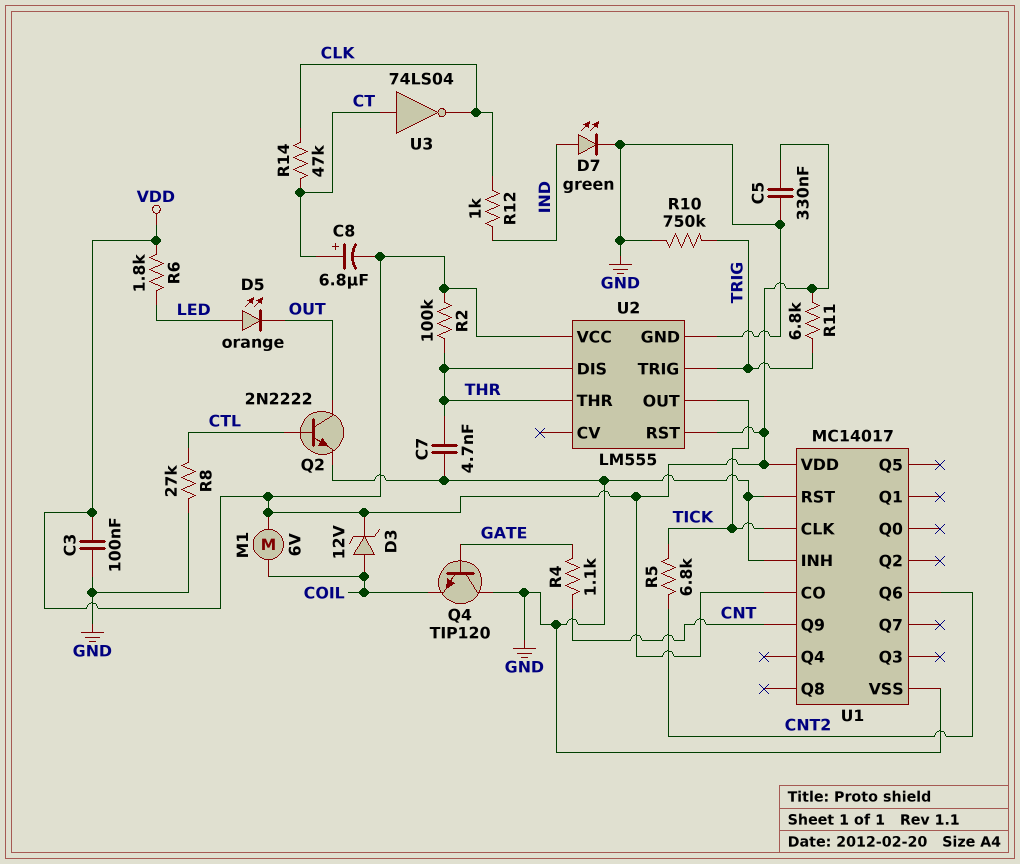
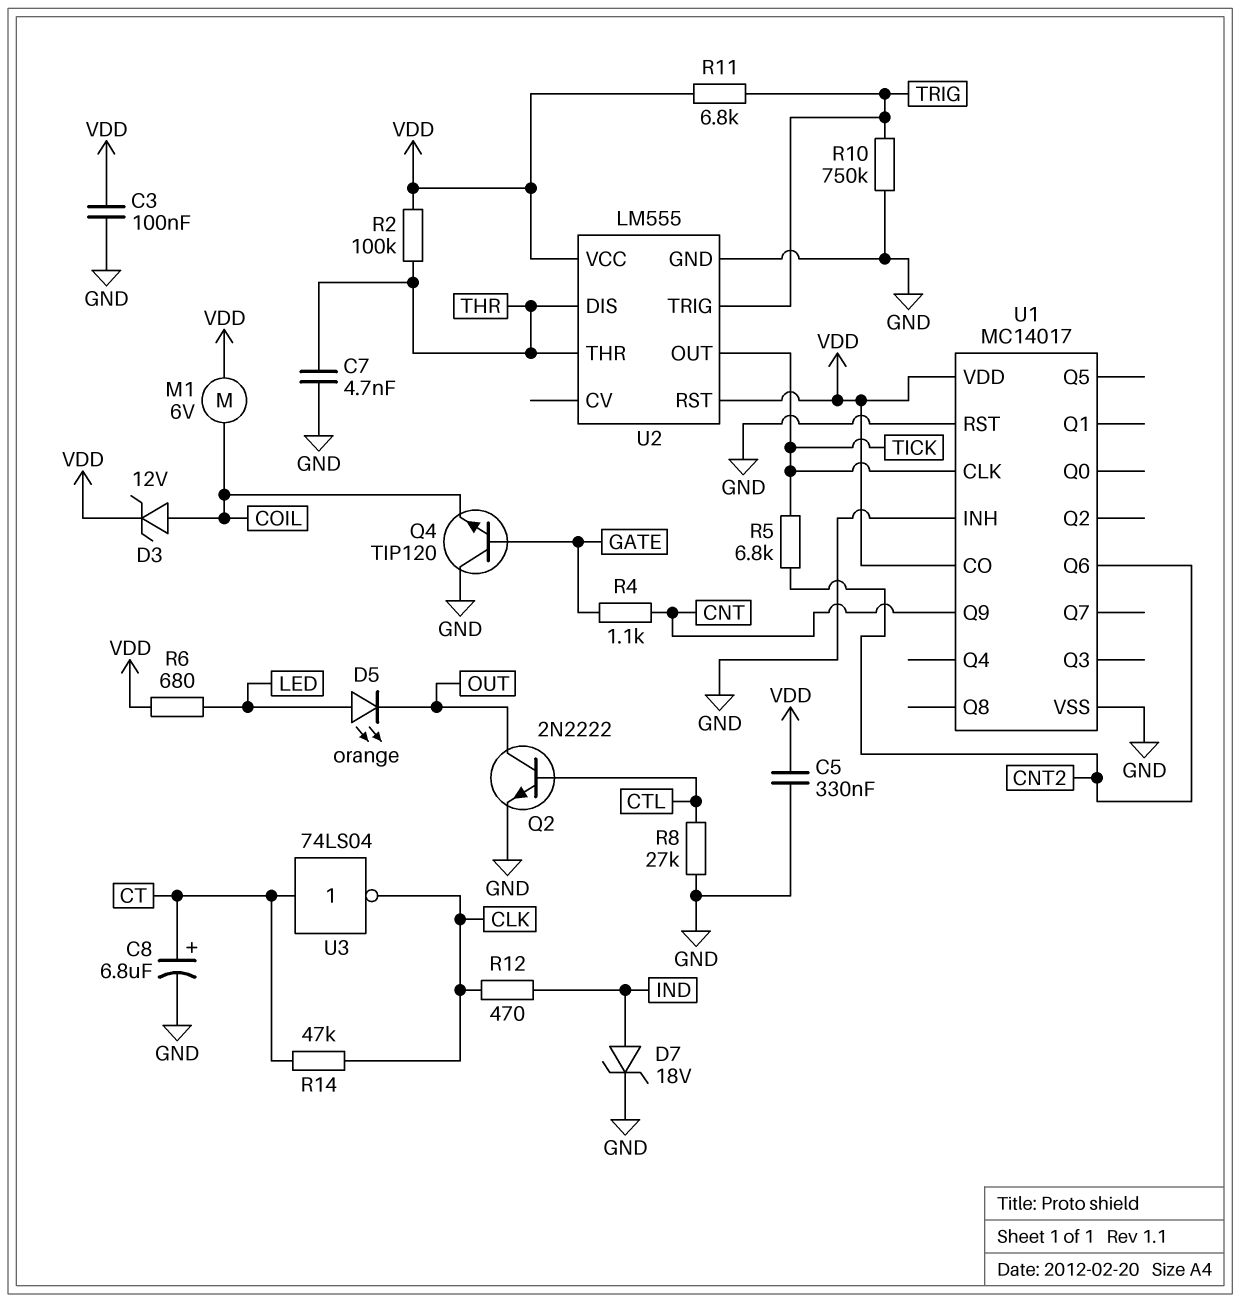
C8: 6.8uF (plus CT, minus VDD) -> 6.8uF (plus CT, minus GND)
D7: LED green (A IND, K GND) -> zener 18V (A IND, K GND)
R6: 1.8k (LED, VDD) -> 680 (LED, VDD)
R12: 1k (CLK, IND) -> 470 (CLK, IND)

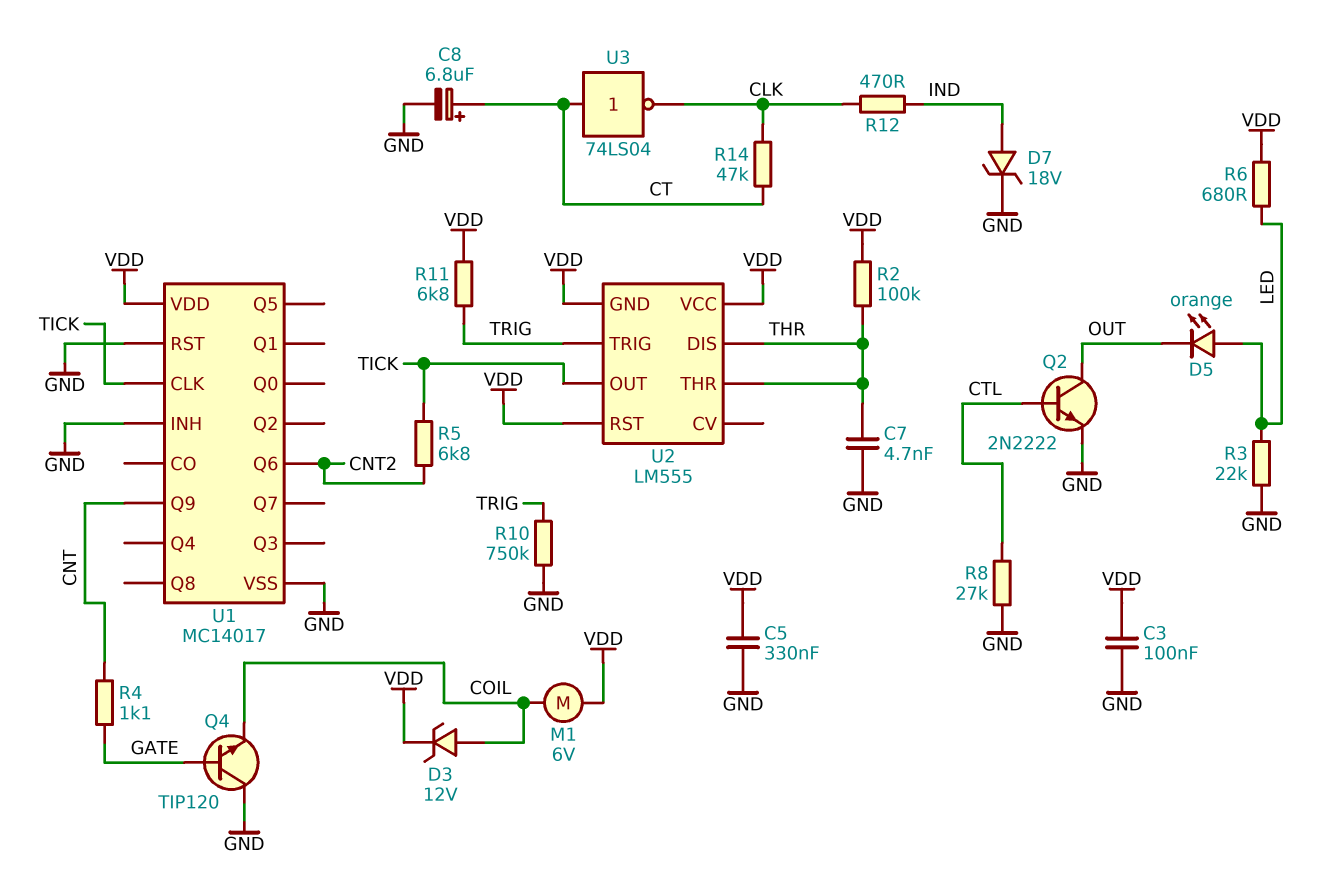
R3: none -> 22k (GND, LED)
U1 pin CO: VDD -> none
U2 pin GND: GND -> VDD

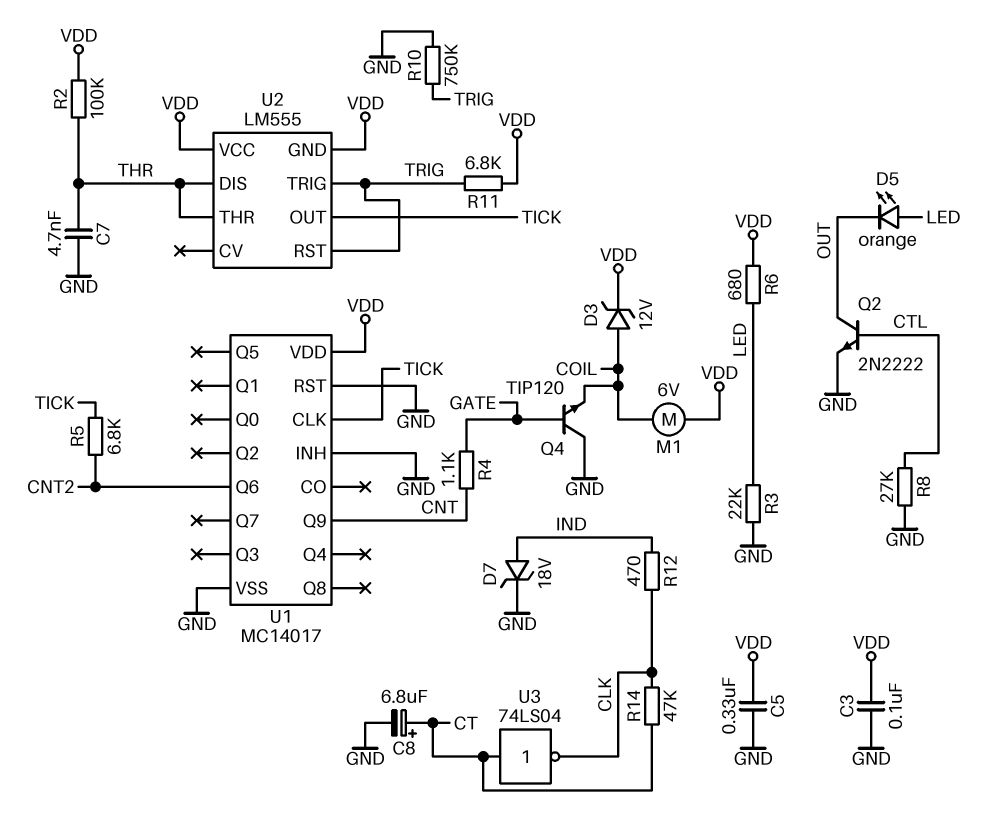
U2 pin RST: VDD -> TRIG

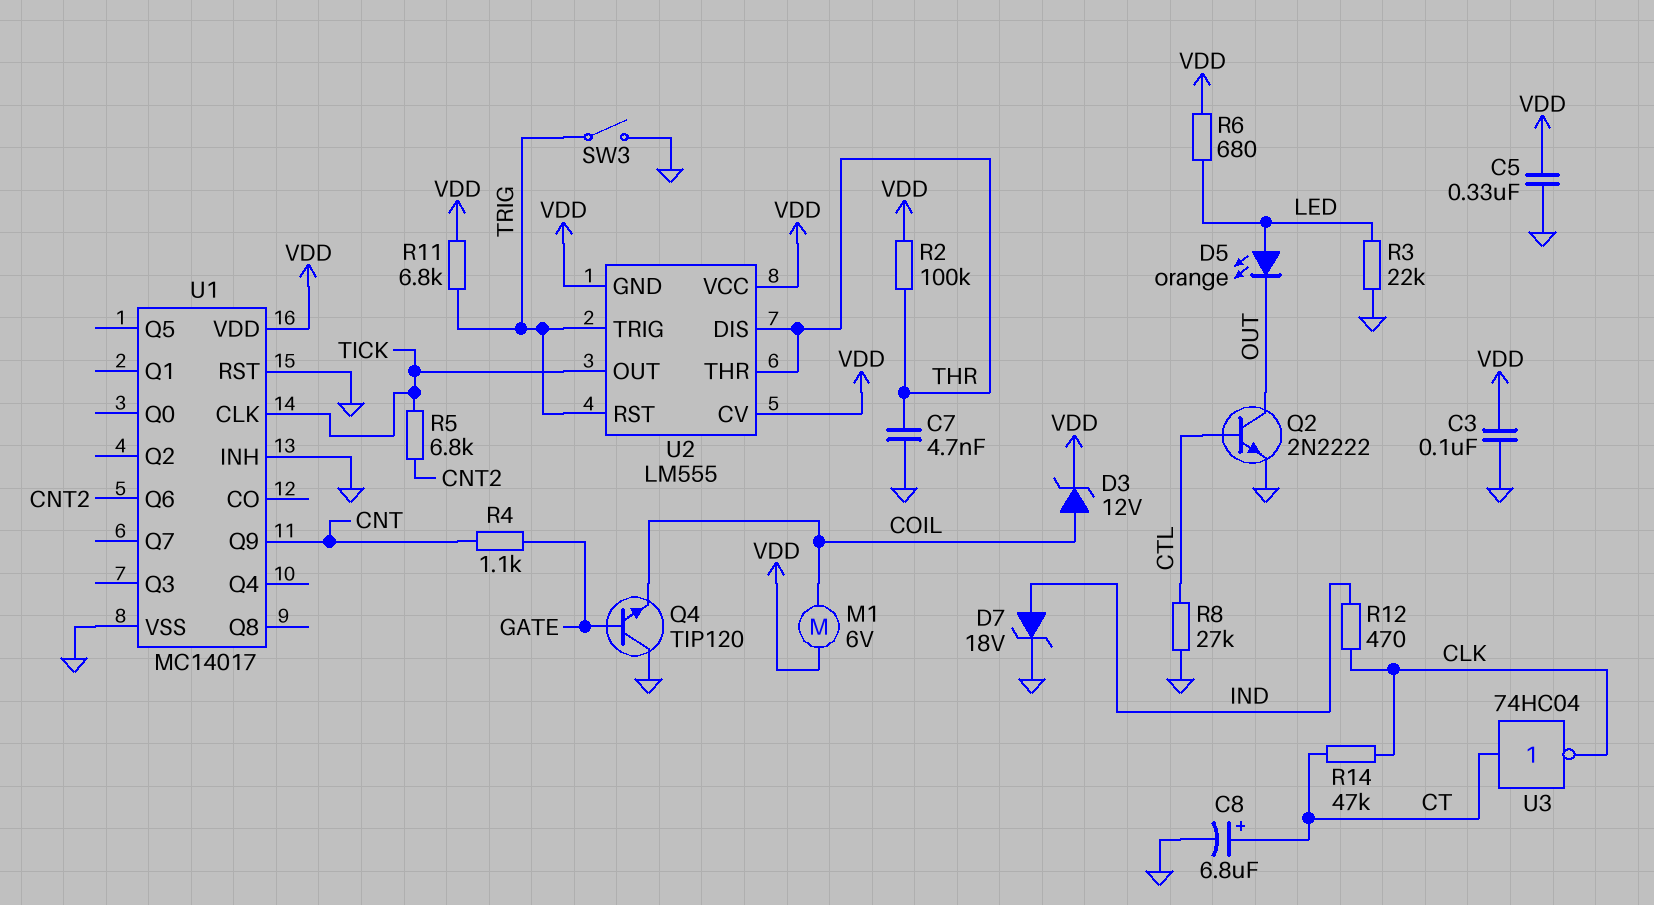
R10: 750k (GND, TRIG) -> none
SW3: none -> switch (GND, TRIG)
U2 pin CV: none -> VDD
U3: NOT 74LS04 (in CT, out CLK) -> NOT 74HC04 (in CT, out CLK)

